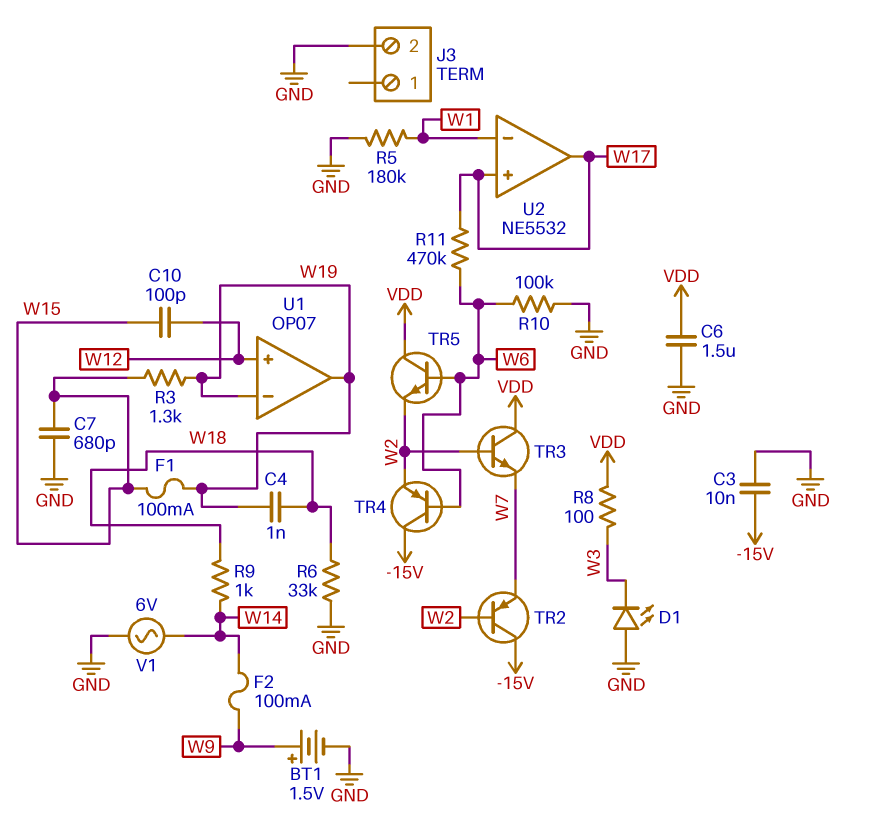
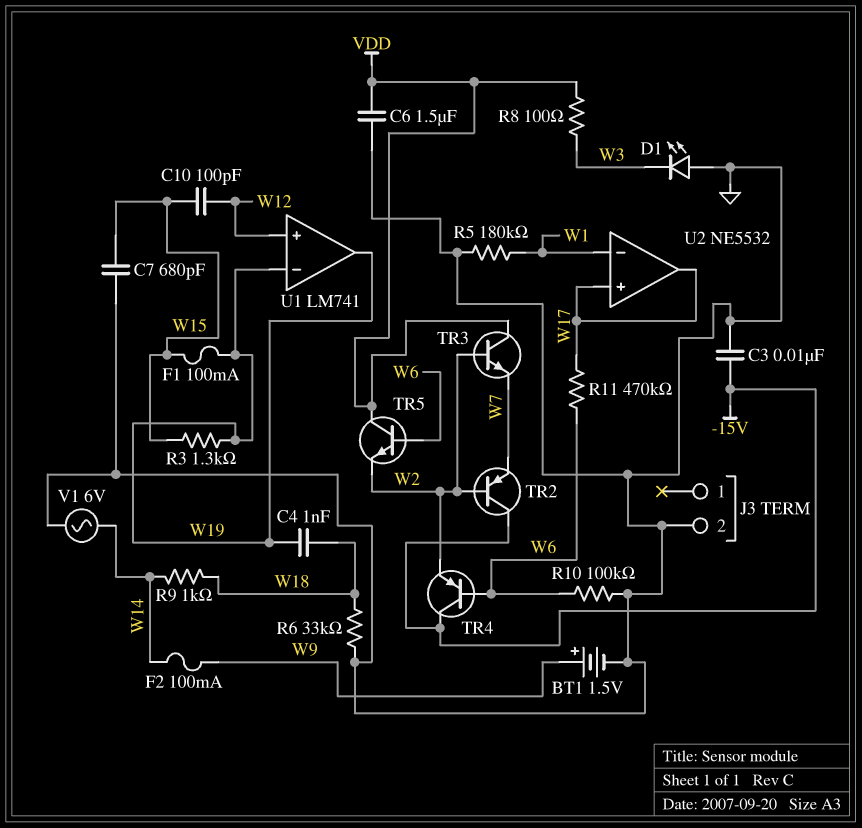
U1: OP07 -> LM741

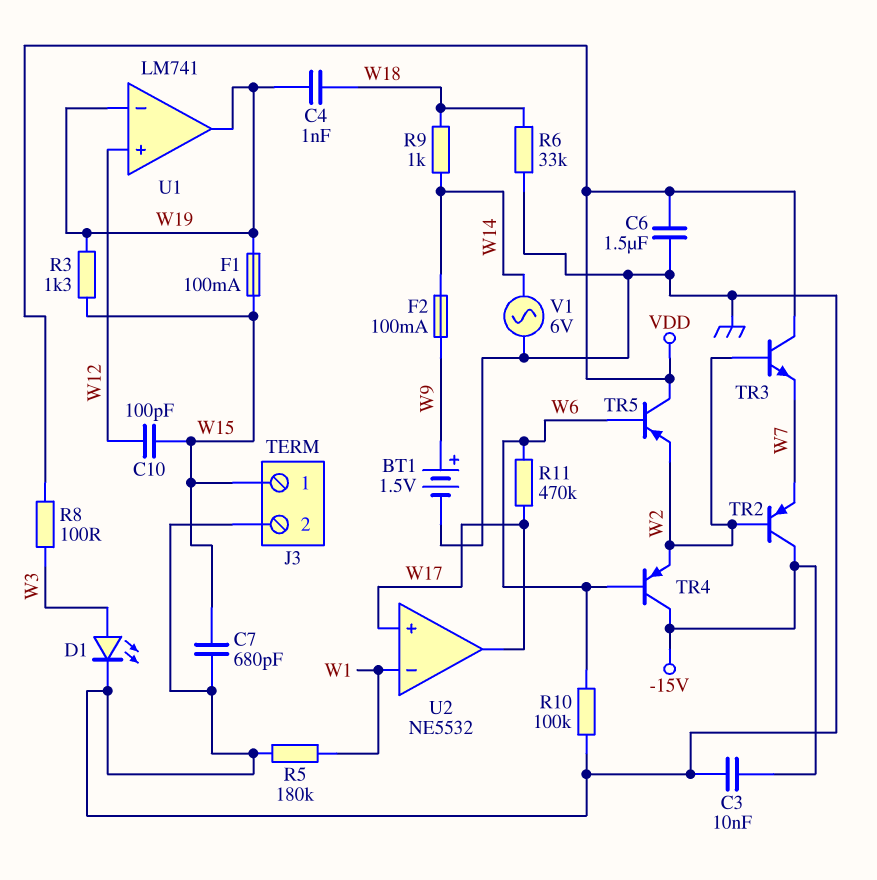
D1: LED (A GND, K W3) -> LED (A W3, K GND)
J3 pin 1: none -> W15
TR5: NPN (B W6, C VDD, E W2) -> PNP (B W6, C VDD, E W2)

